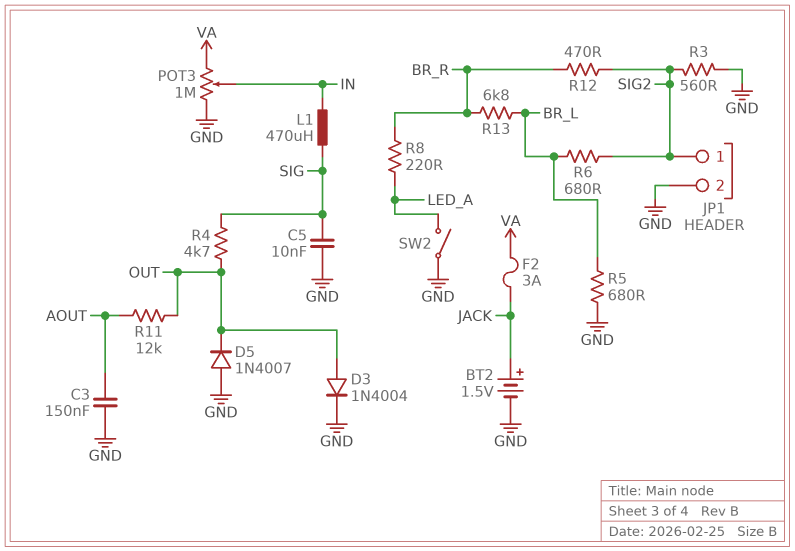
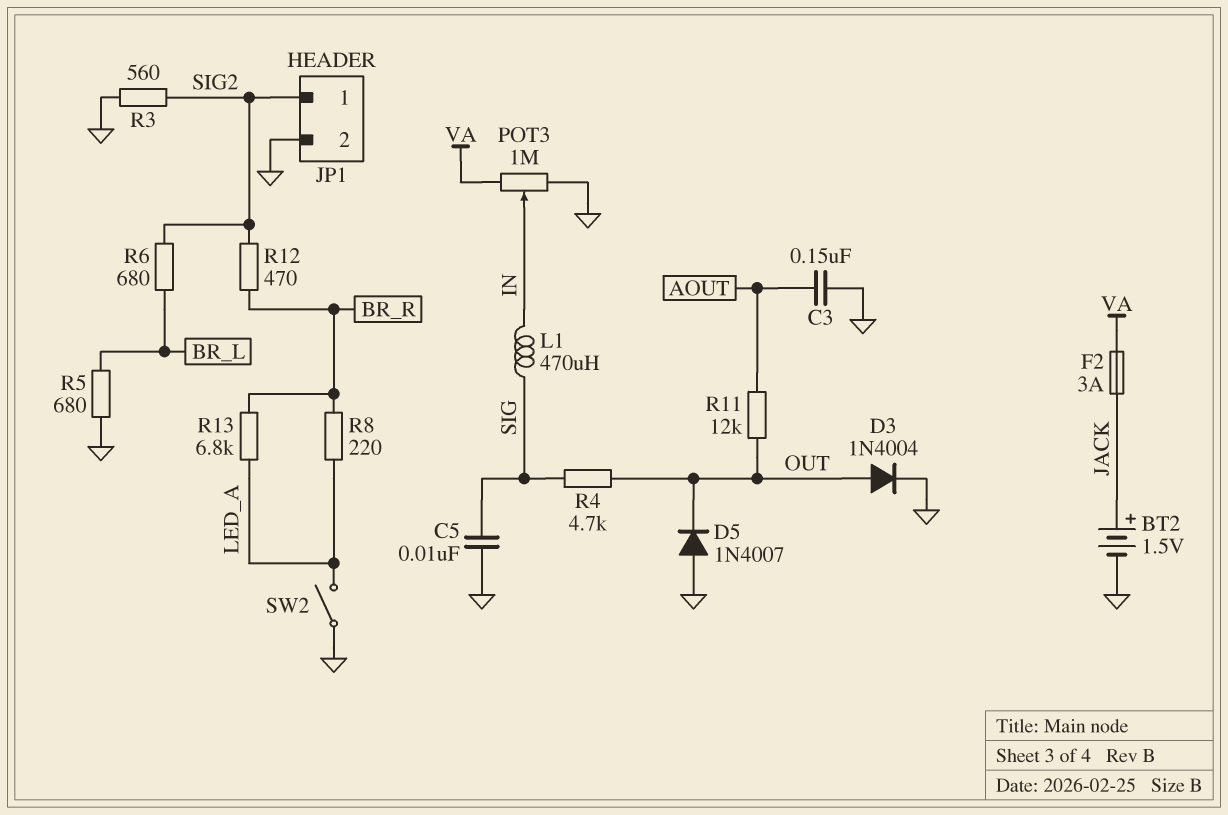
R13: 6.8k (BR_L, BR_R) -> 6.8k (BR_R, LED_A)

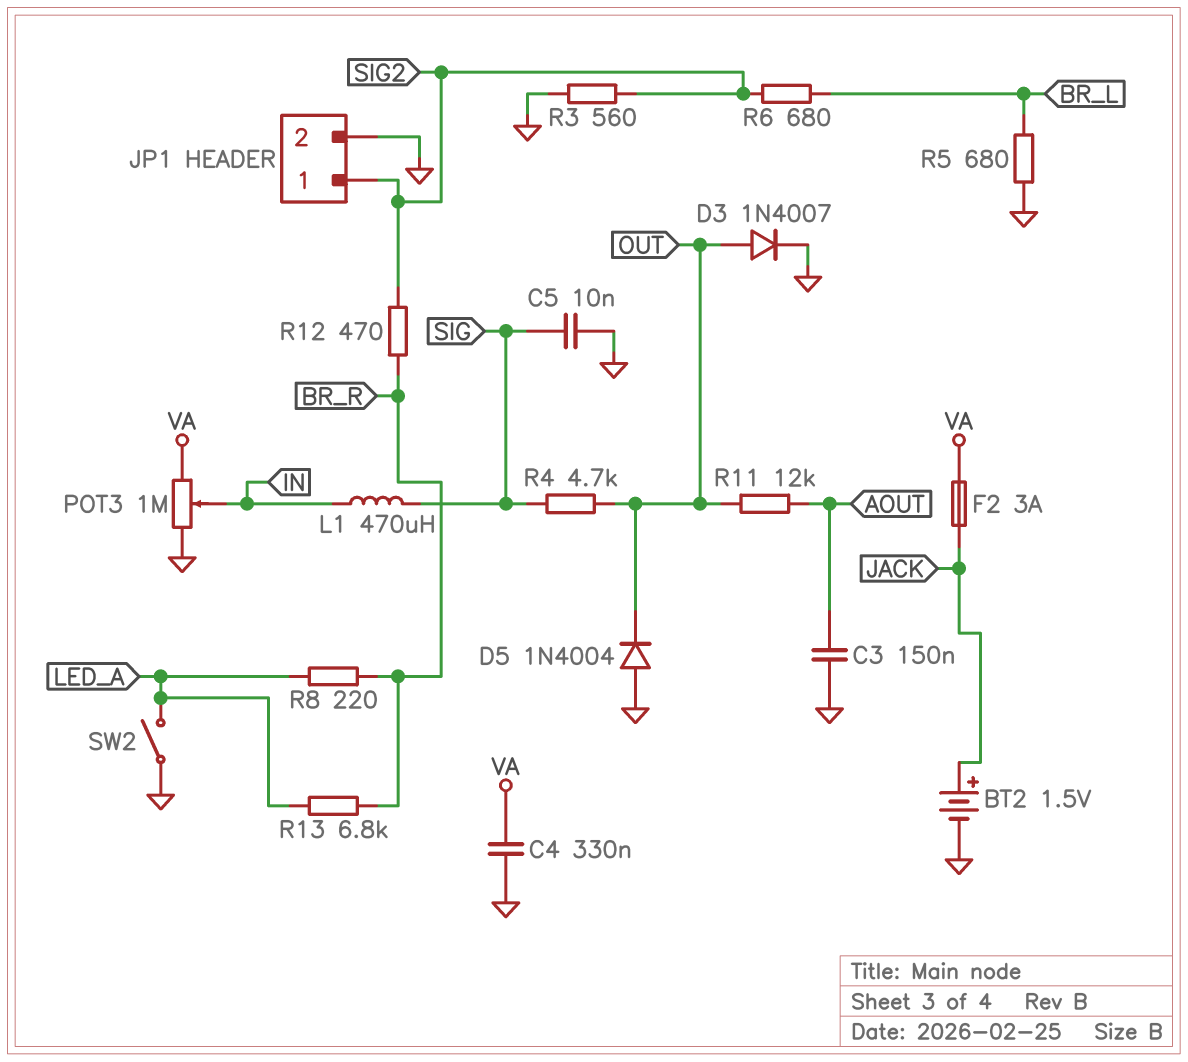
C4: none -> 330nF (GND, VA)
D3: diode 1N4004 (A OUT, K GND) -> diode 1N4007 (A OUT, K GND)
D5: diode 1N4007 (A GND, K OUT) -> diode 1N4004 (A GND, K OUT)

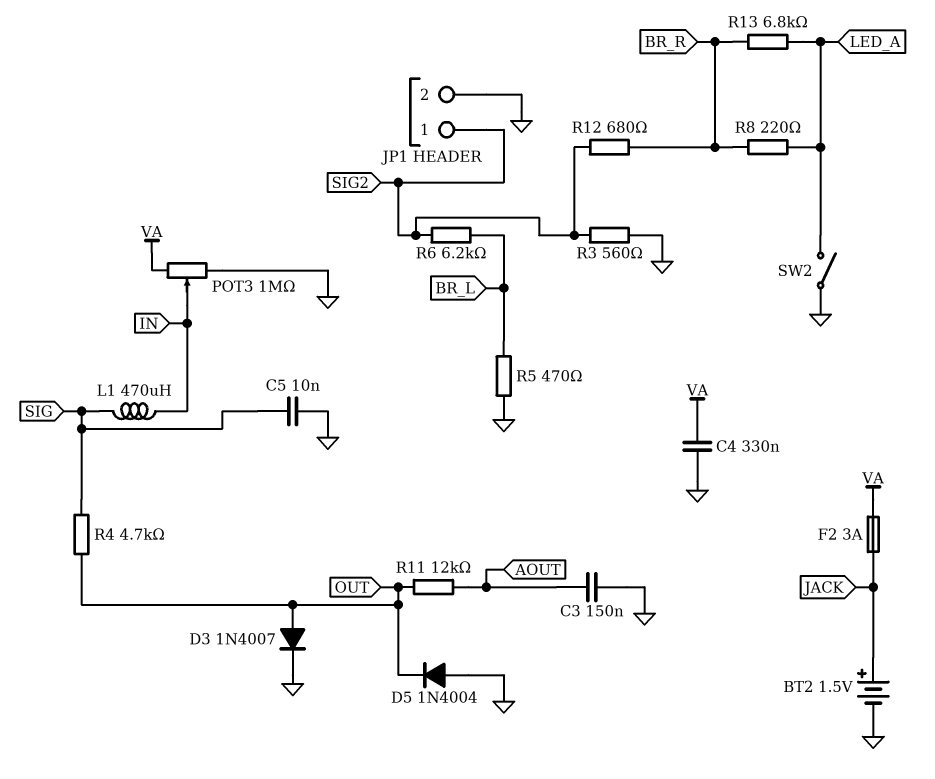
R5: 680 (BR_L, GND) -> 470 (BR_L, GND)
R6: 680 (BR_L, SIG2) -> 6.2k (BR_L, SIG2)
R12: 470 (BR_R, SIG2) -> 680 (BR_R, SIG2)

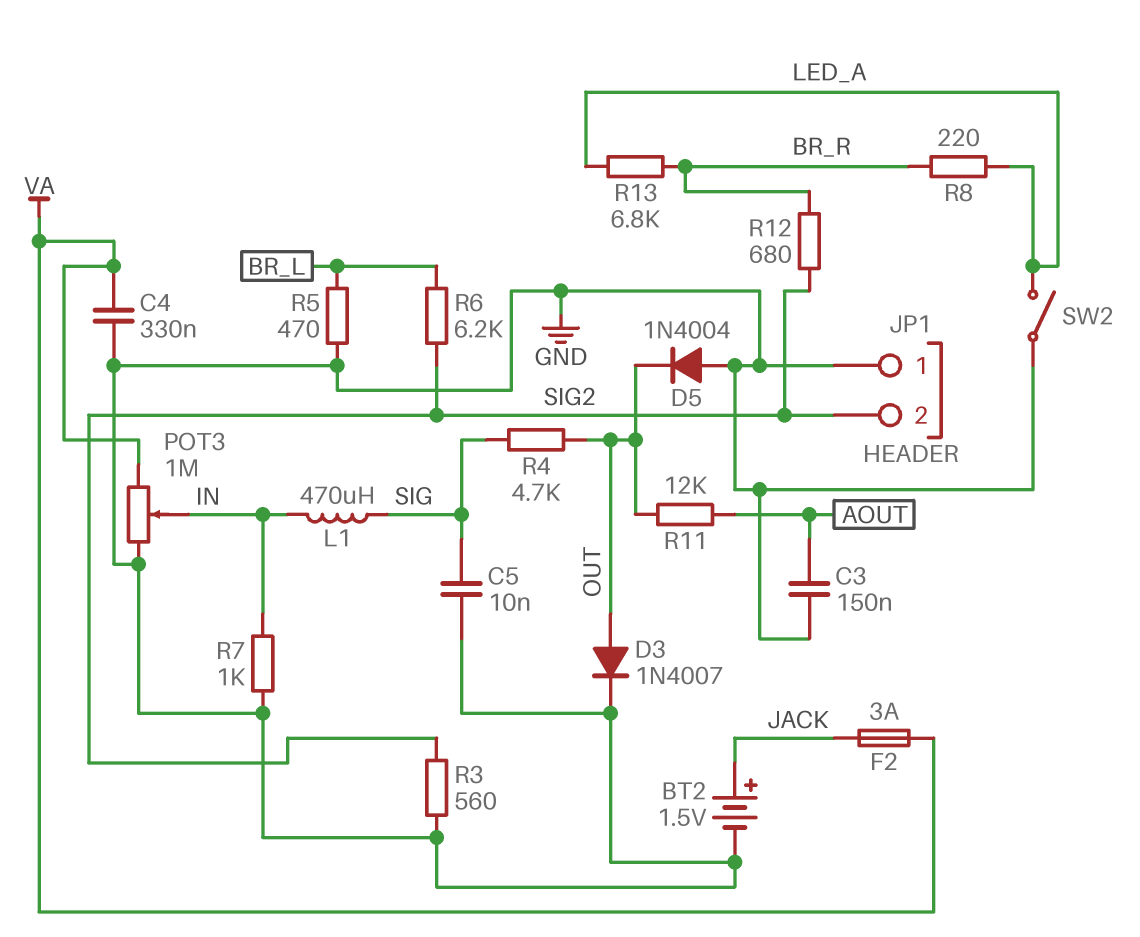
JP1 pin 1: SIG2 -> GND
JP1 pin 2: GND -> SIG2
R7: none -> 1k (GND, IN)

